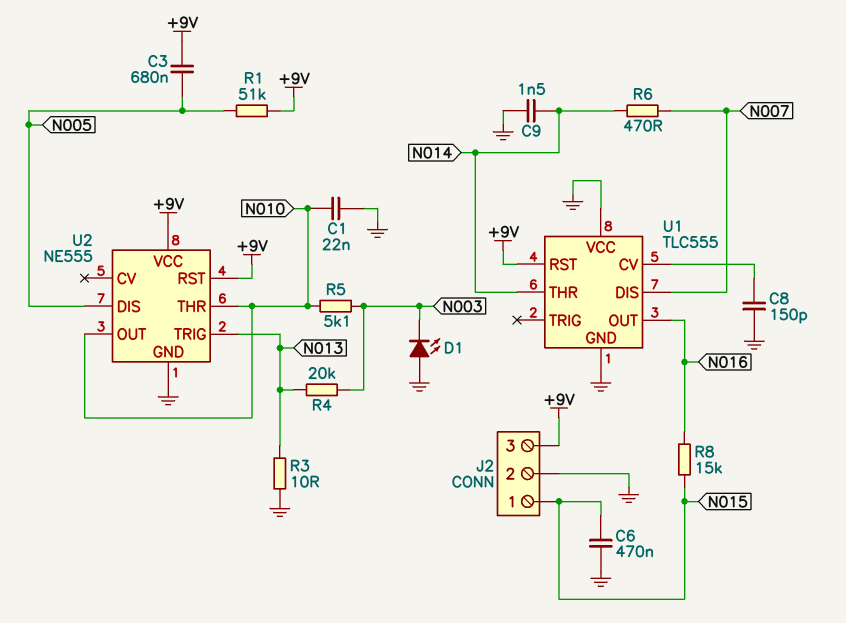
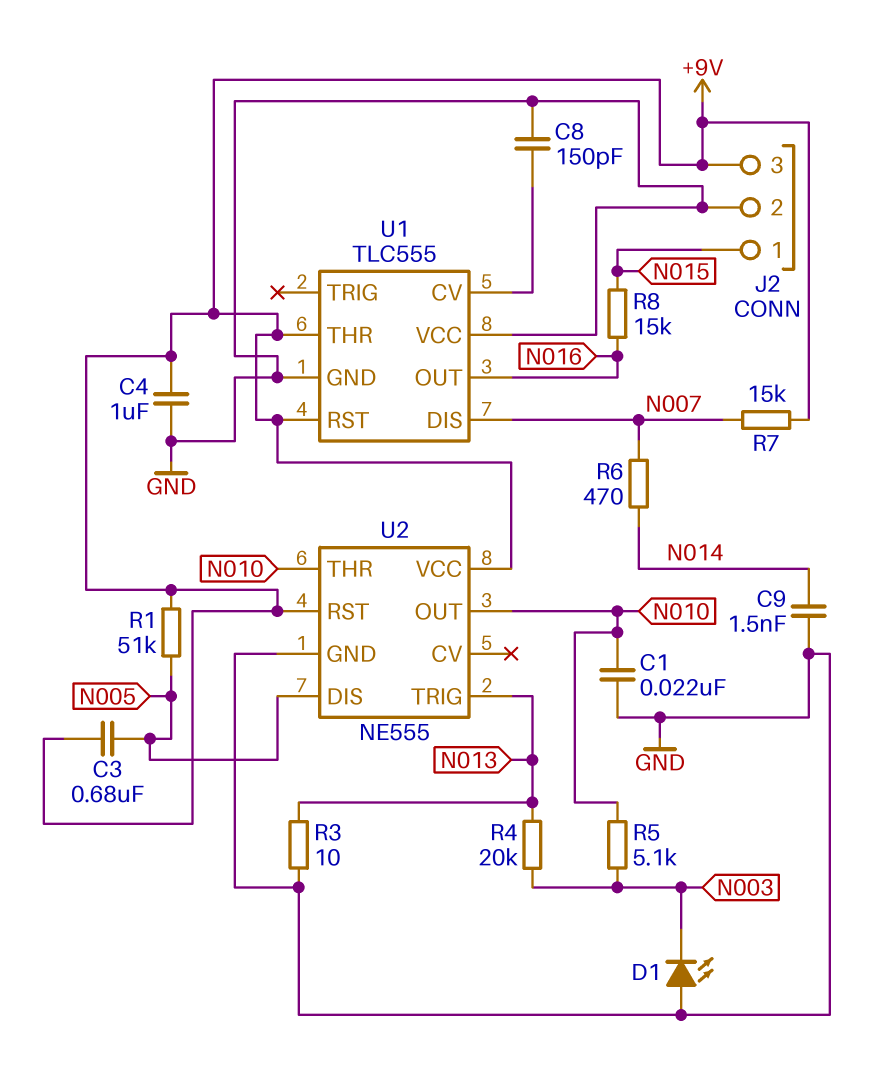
C4: none -> 1uF (+9V, GND)
C6: 470nF (GND, N015) -> none
R7: none -> 15k (+9V, N007)
U1 pin THR: N014 -> +9V

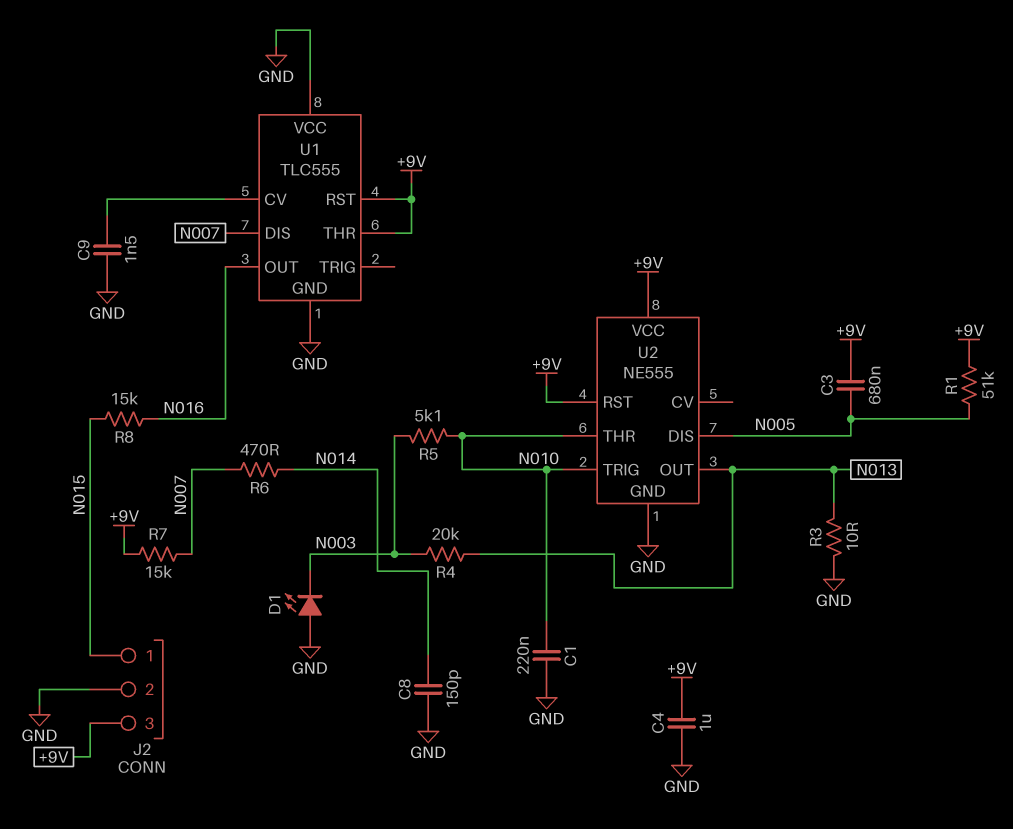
C1: 22nF (GND, N010) -> 220nF (GND, N010)
C8: 150pF (GND, U1/CV) -> 150pF (GND, N014)
C9: 1.5nF (GND, N014) -> 1.5nF (GND, U1/CV)
U2 pin OUT: N010 -> N013
U2 pin TRIG: N013 -> N010

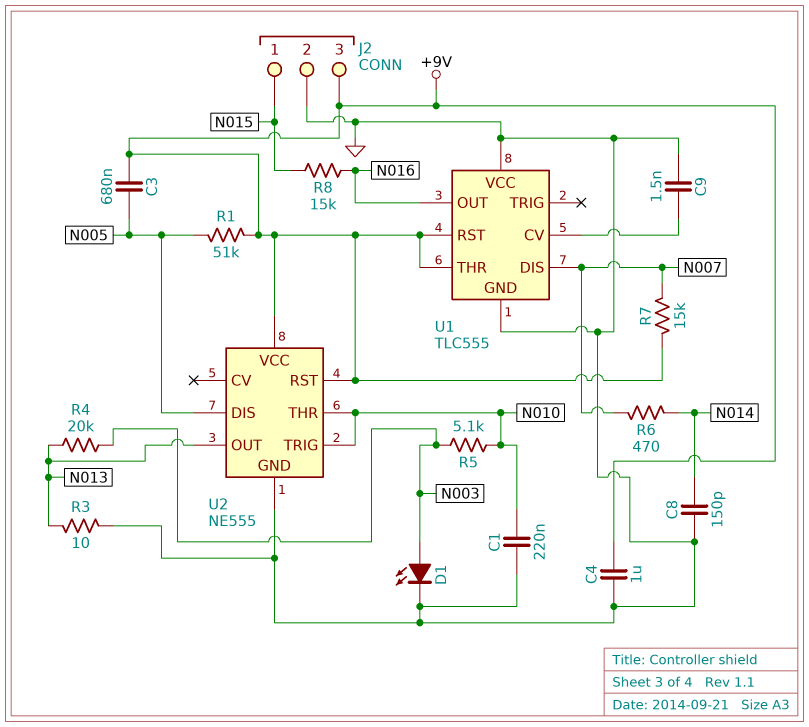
D1: LED (A GND, K N003) -> LED (A N003, K GND)

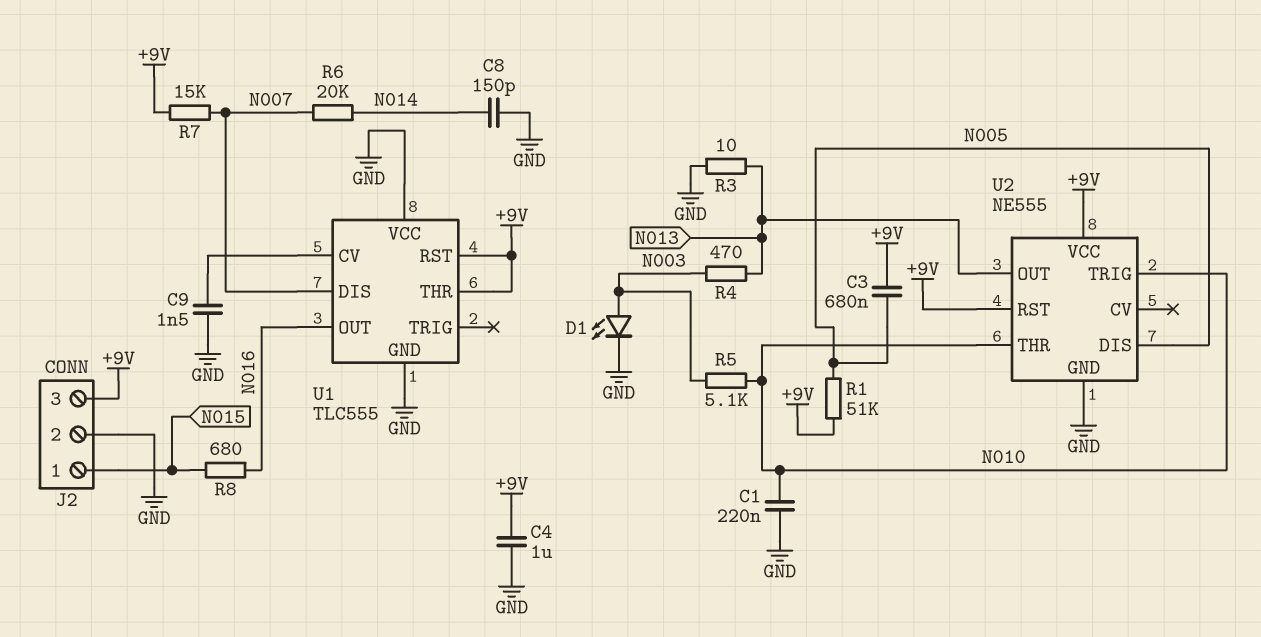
R4: 20k (N003, N013) -> 470 (N003, N013)
R6: 470 (N007, N014) -> 20k (N007, N014)
R8: 15k (N015, N016) -> 680 (N015, N016)

